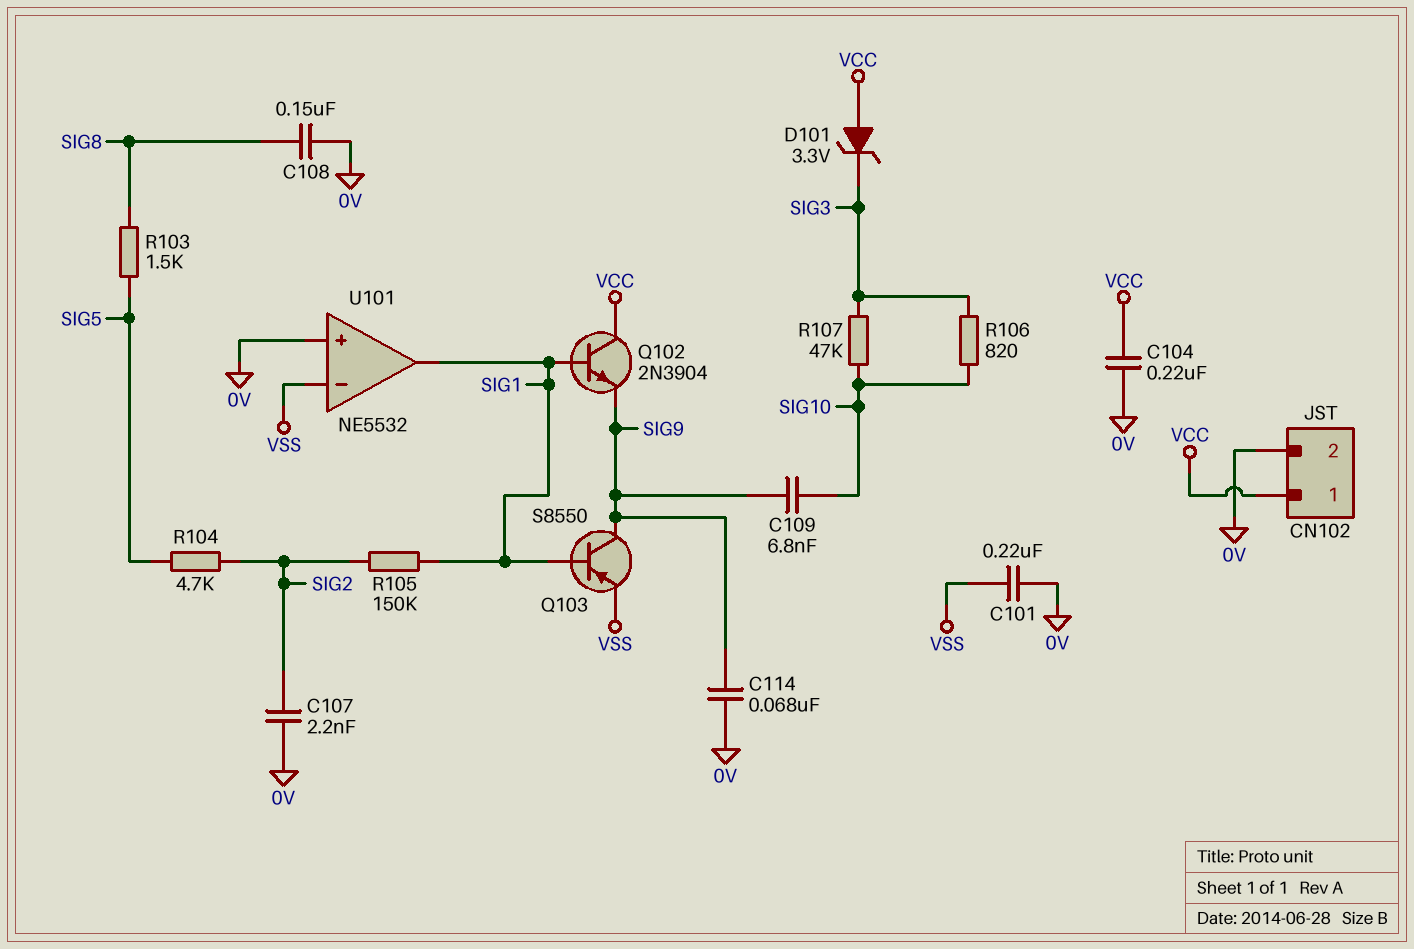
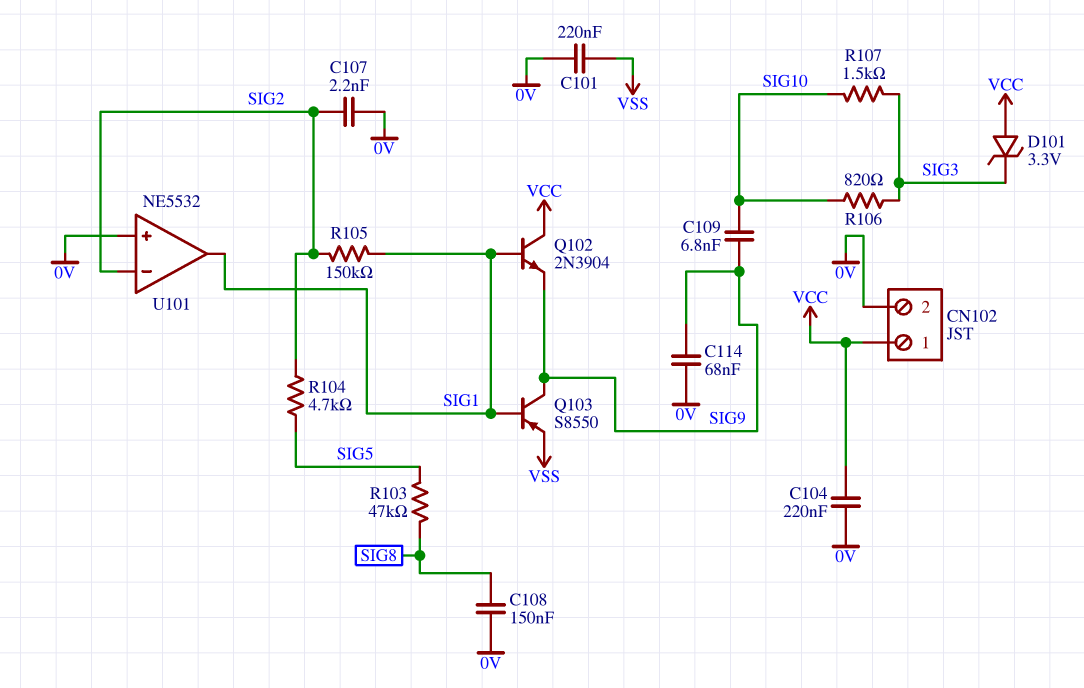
R103: 1.5k (SIG5, SIG8) -> 47k (SIG5, SIG8)
R107: 47k (SIG3, SIG10) -> 1.5k (SIG3, SIG10)
U101 pin in-: VSS -> SIG2

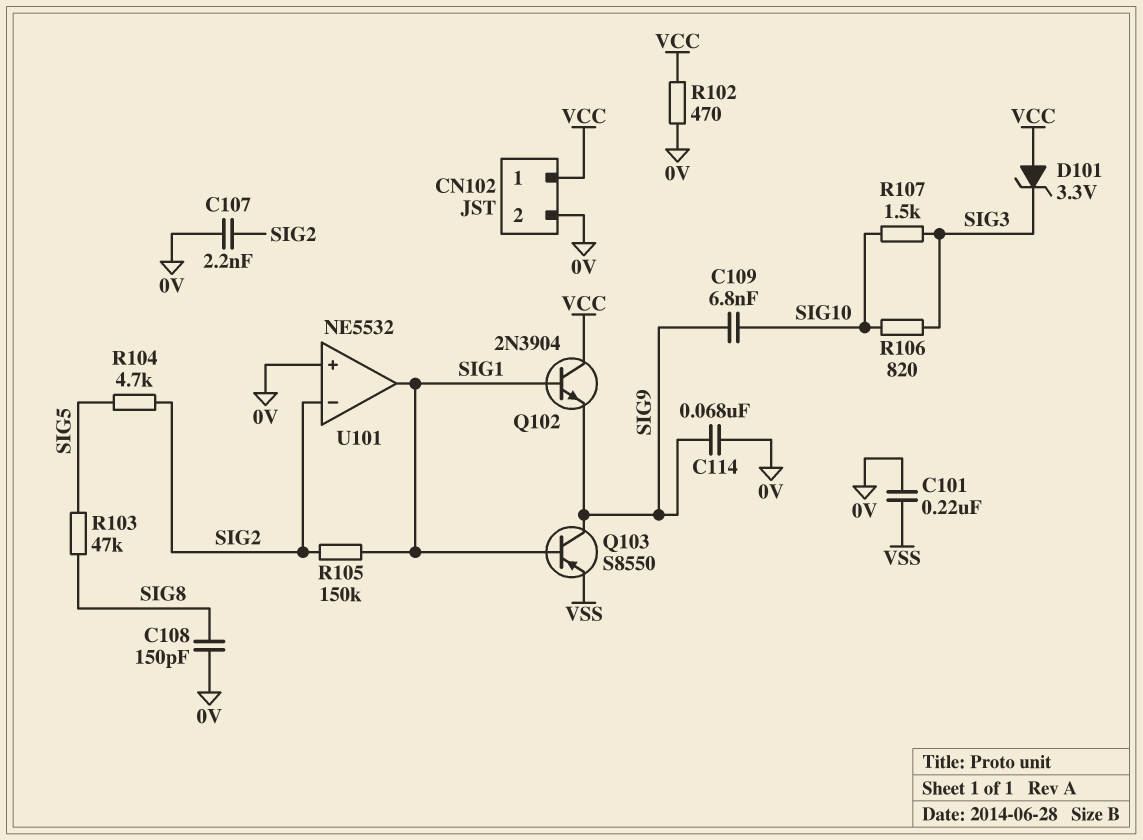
C104: 220nF (0V, VCC) -> none
C108: 150nF (0V, SIG8) -> 150pF (0V, SIG8)
R102: none -> 470 (0V, VCC)

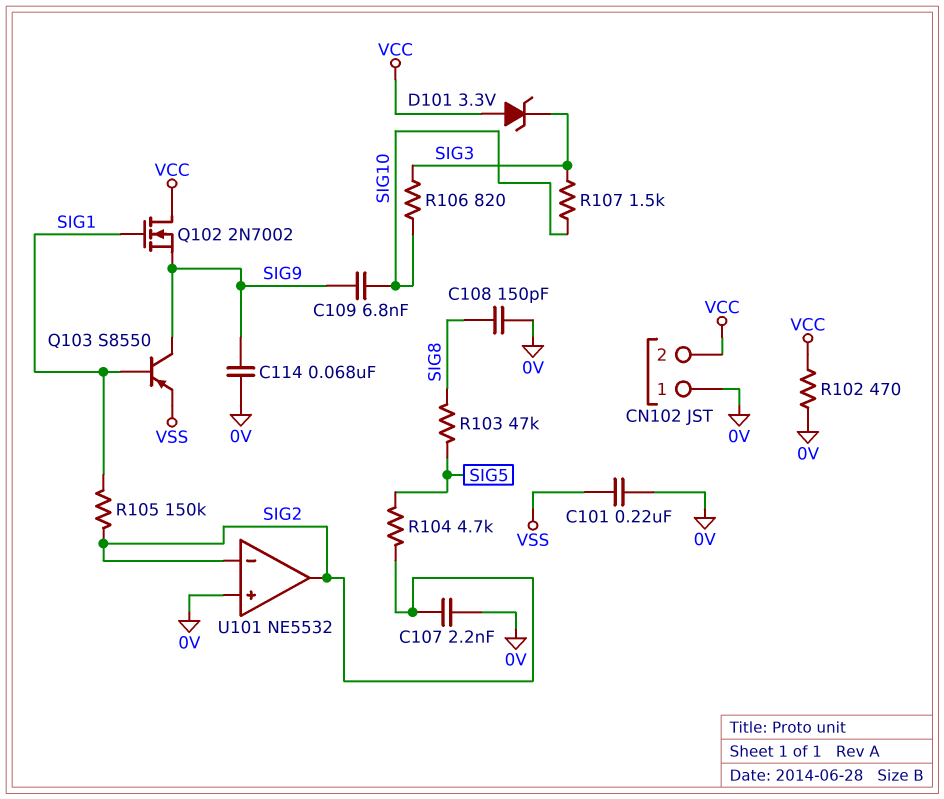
CN102 pin 1: VCC -> 0V
CN102 pin 2: 0V -> VCC
Q102: NPN 2N3904 (B SIG1, C VCC, E SIG9) -> NMOS 2N7002 (G SIG1, D VCC, S SIG9)
U101 pin out: SIG1 -> SIG2

